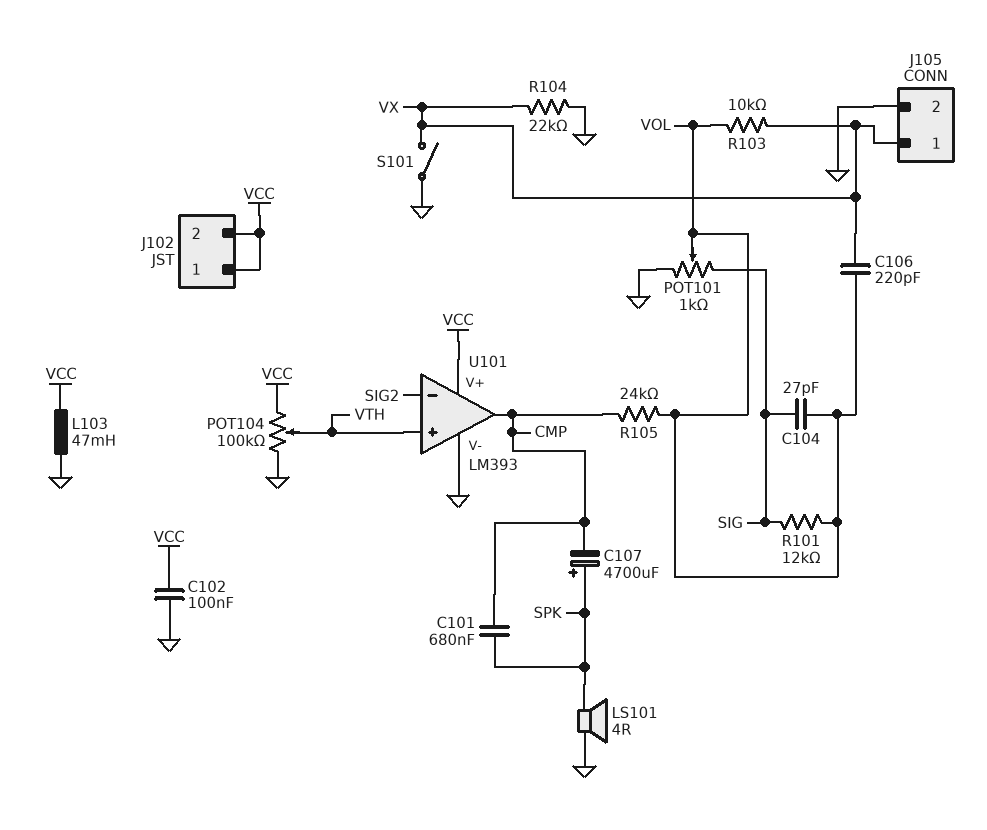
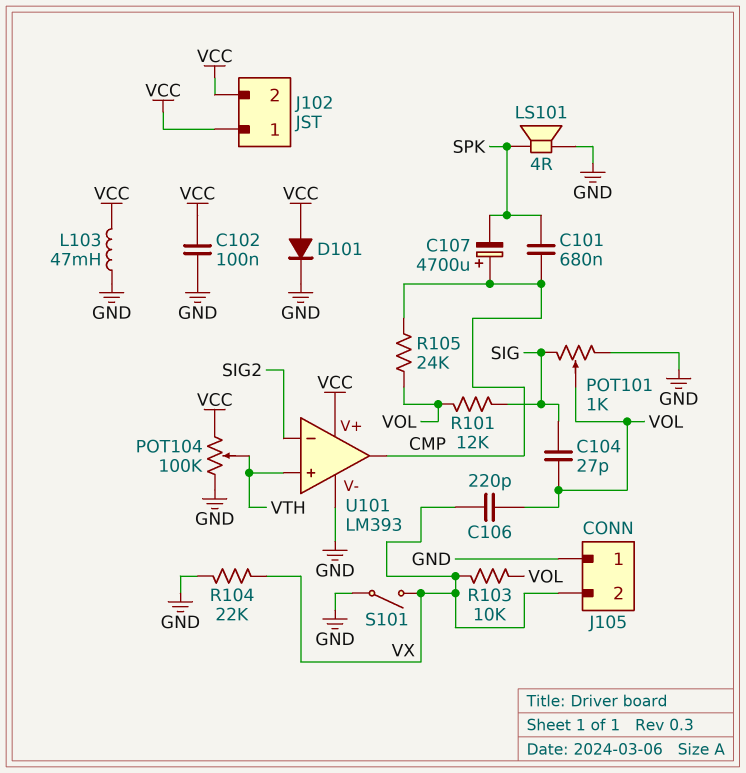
C107: 4700uF (plus SPK, minus CMP) -> 4700uF (plus CMP, minus SPK)
D101: none -> diode (A VCC, K GND)
J105 pin 1: VX -> GND
J105 pin 2: GND -> VX

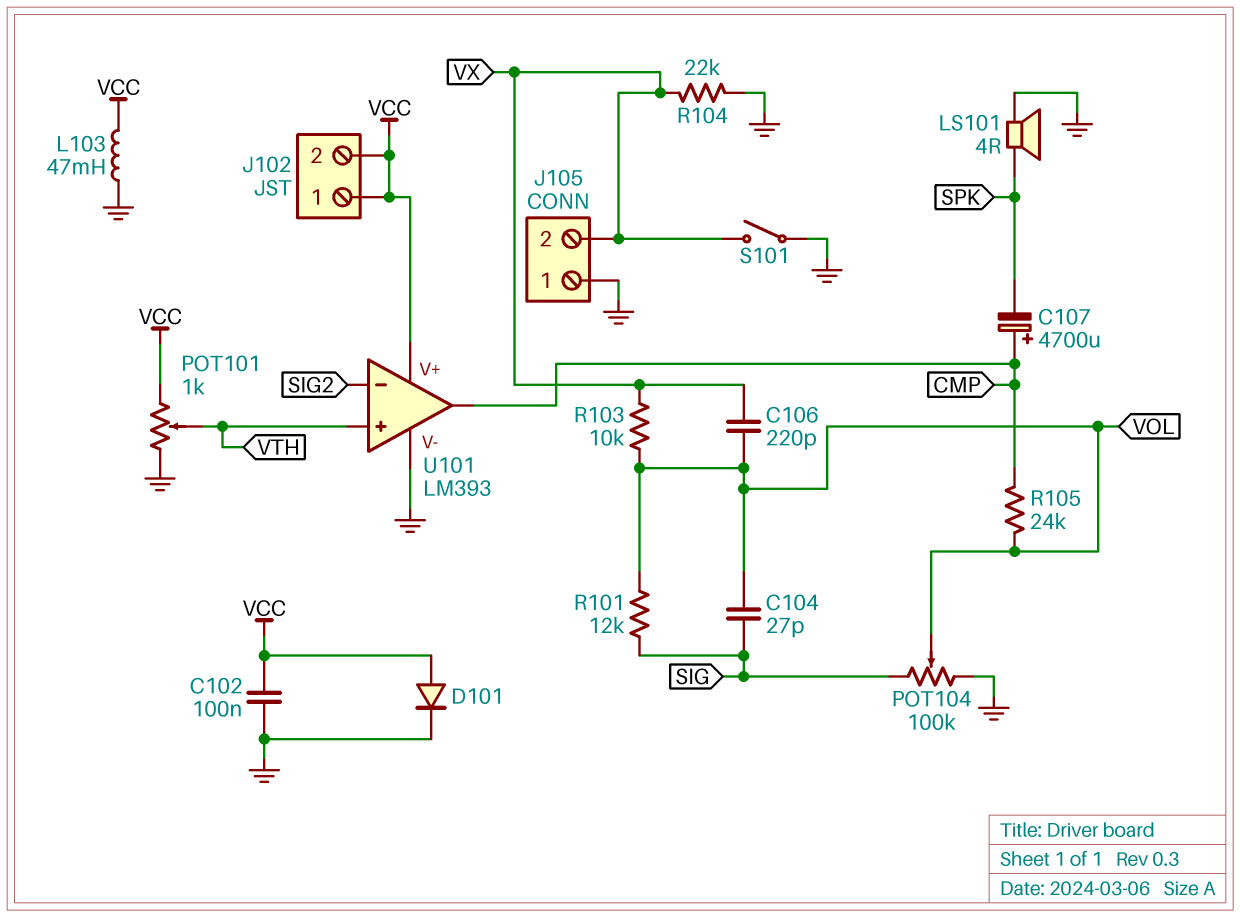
C101: 680nF (CMP, SPK) -> none
POT101: 1k (GND, SIG, wiper VOL) -> 1k (GND, VCC, wiper VTH)
POT104: 100k (GND, VCC, wiper VTH) -> 100k (GND, SIG, wiper VOL)

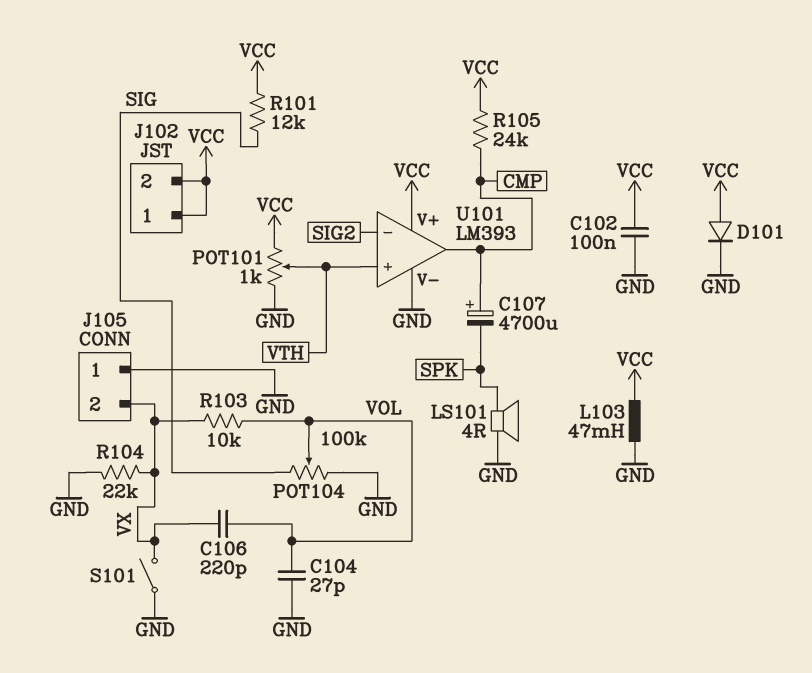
C104: 27pF (SIG, VOL) -> 27pF (GND, VOL)
R101: 12k (SIG, VOL) -> 12k (SIG, VCC)
R105: 24k (CMP, VOL) -> 24k (CMP, VCC)

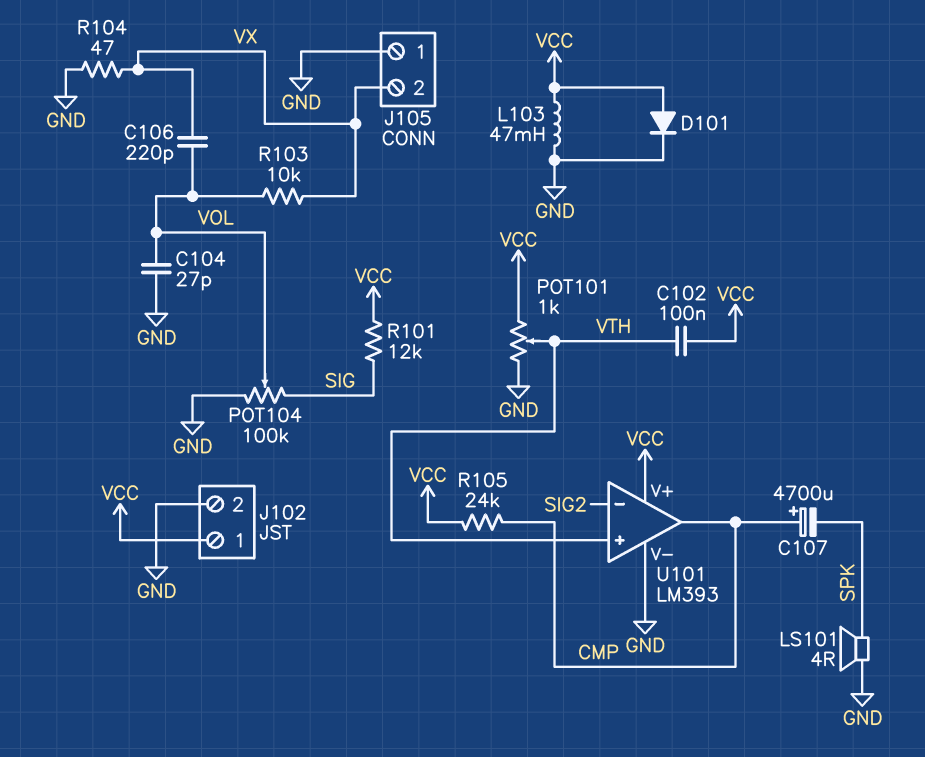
C102: 100nF (GND, VCC) -> 100nF (VCC, VTH)
J102 pin 2: VCC -> GND
R104: 22k (GND, VX) -> 47 (GND, VX)
S101: switch (GND, VX) -> none

